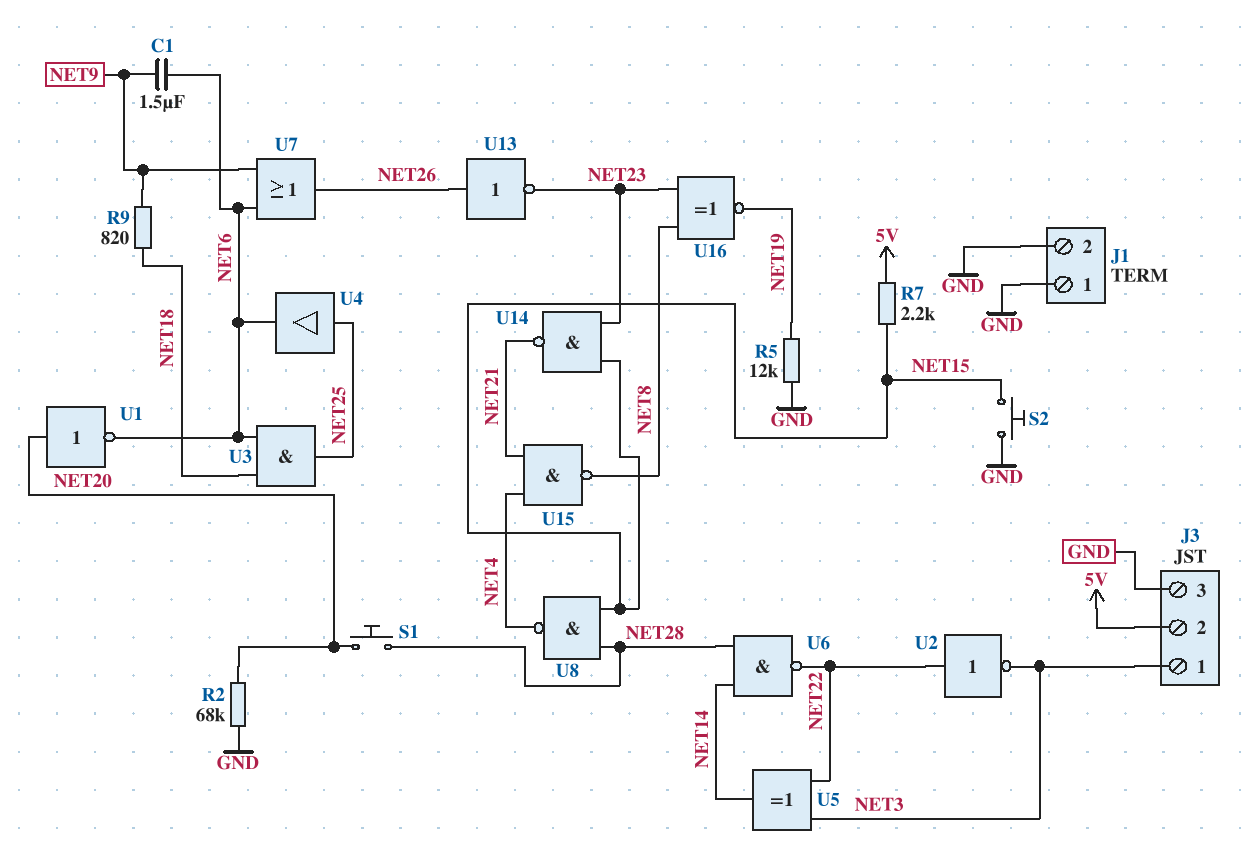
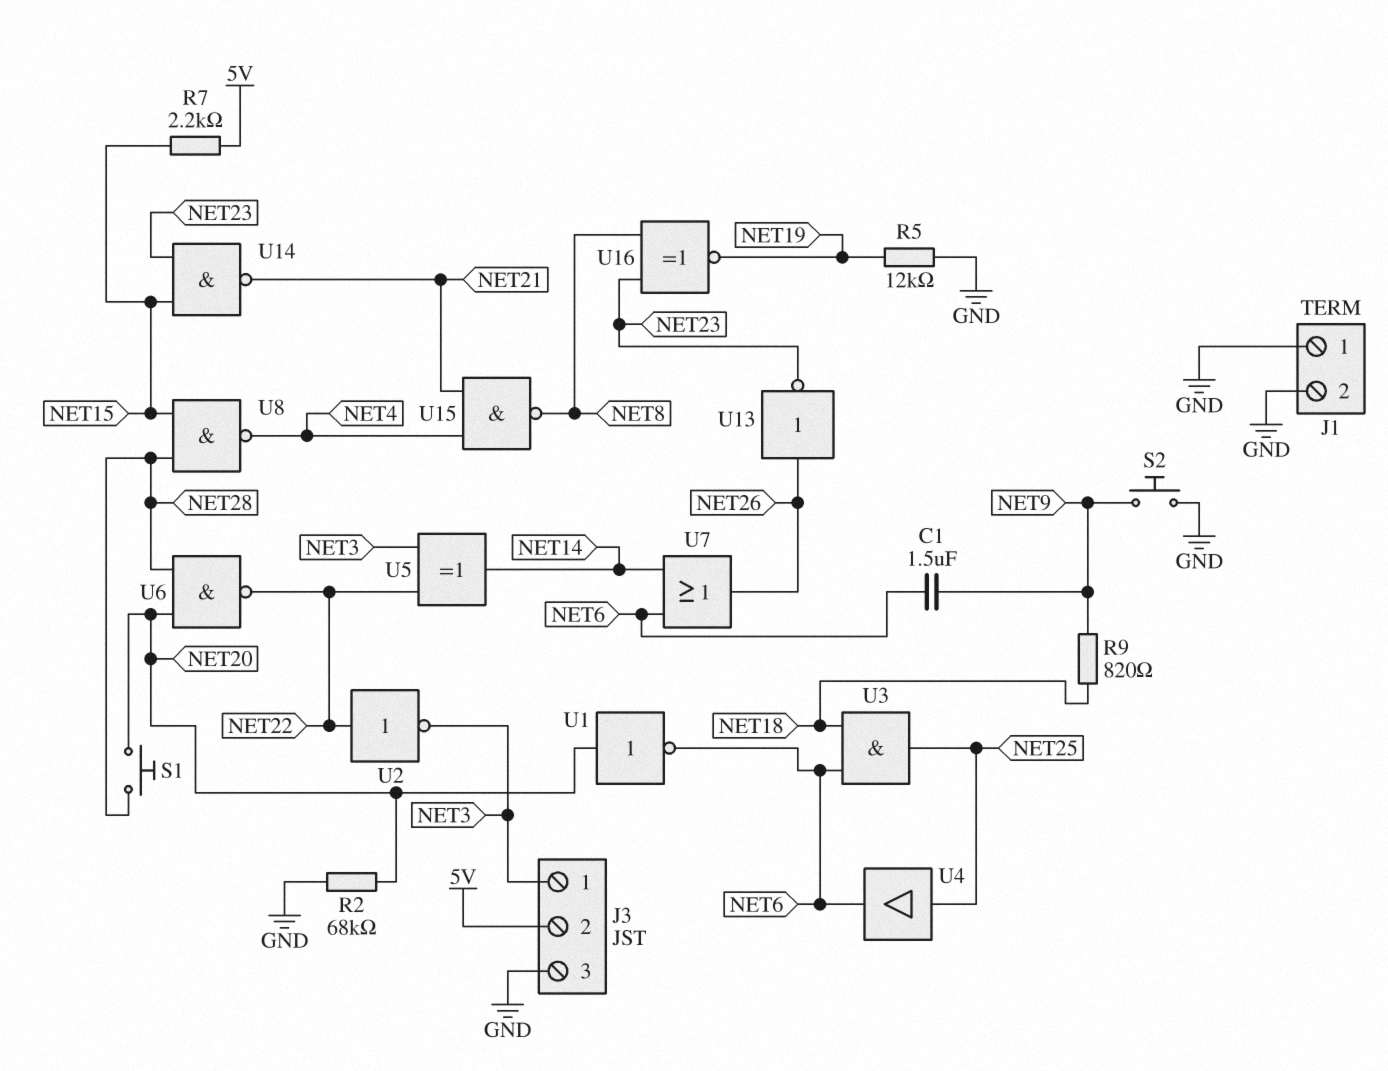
S2: button (GND, NET15) -> button (GND, NET9)
U6: NAND (in NET14, in NET28, out NET22) -> NAND (in NET20, in NET28, out NET22)
U7: OR (in NET6, in NET9, out NET26) -> OR (in NET6, in NET14, out NET26)

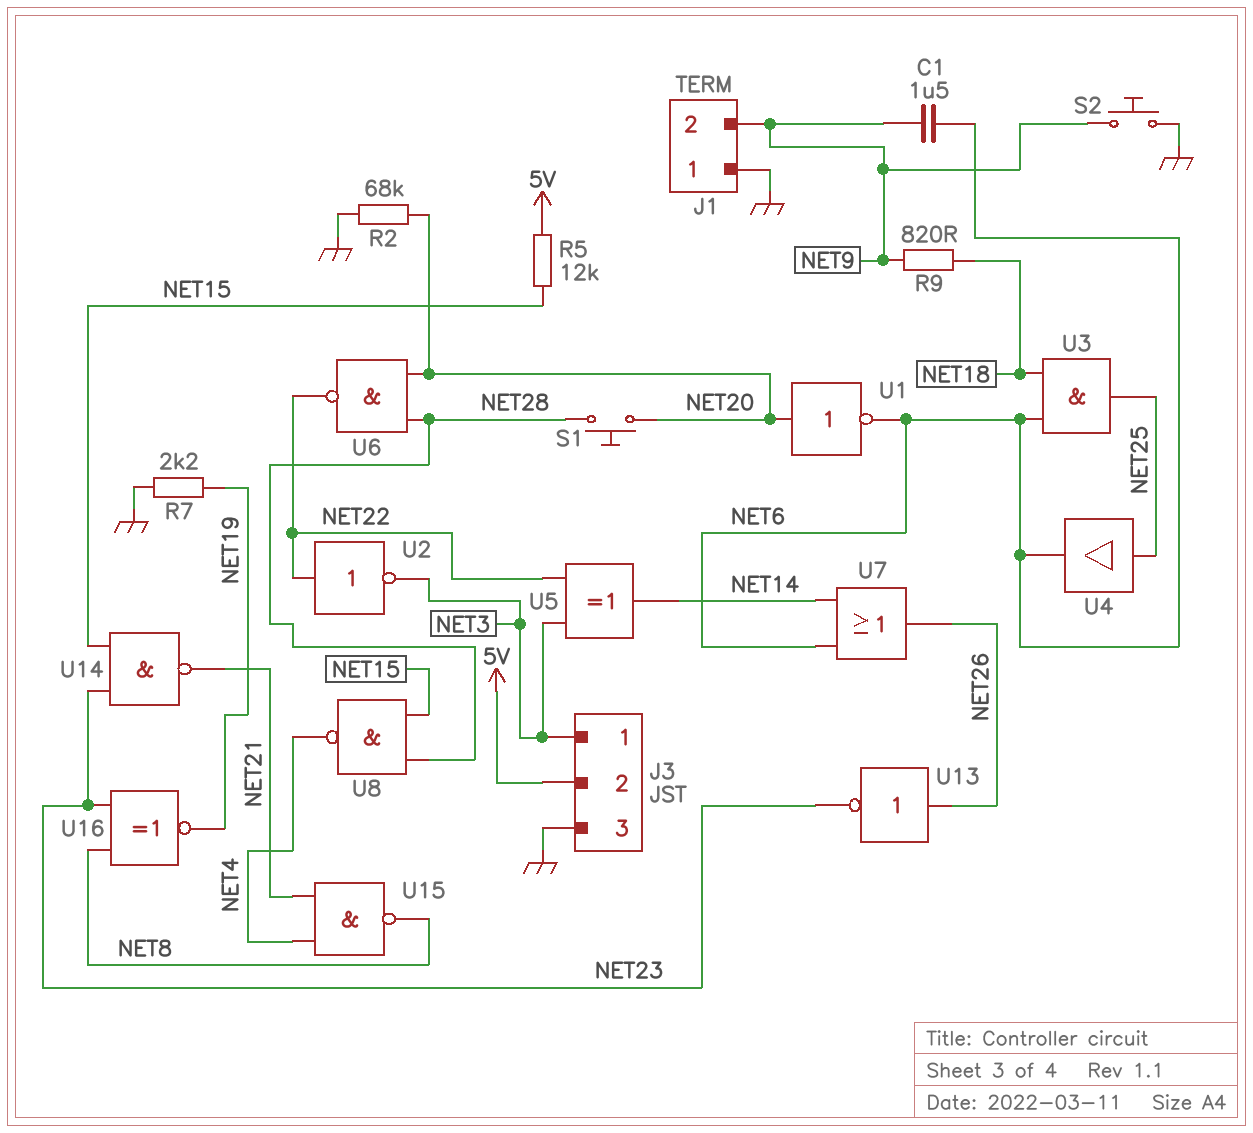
J1 pin 2: GND -> NET9
R5: 12k (GND, NET19) -> 12k (5V, NET15)
R7: 2.2k (5V, NET15) -> 2.2k (GND, NET19)

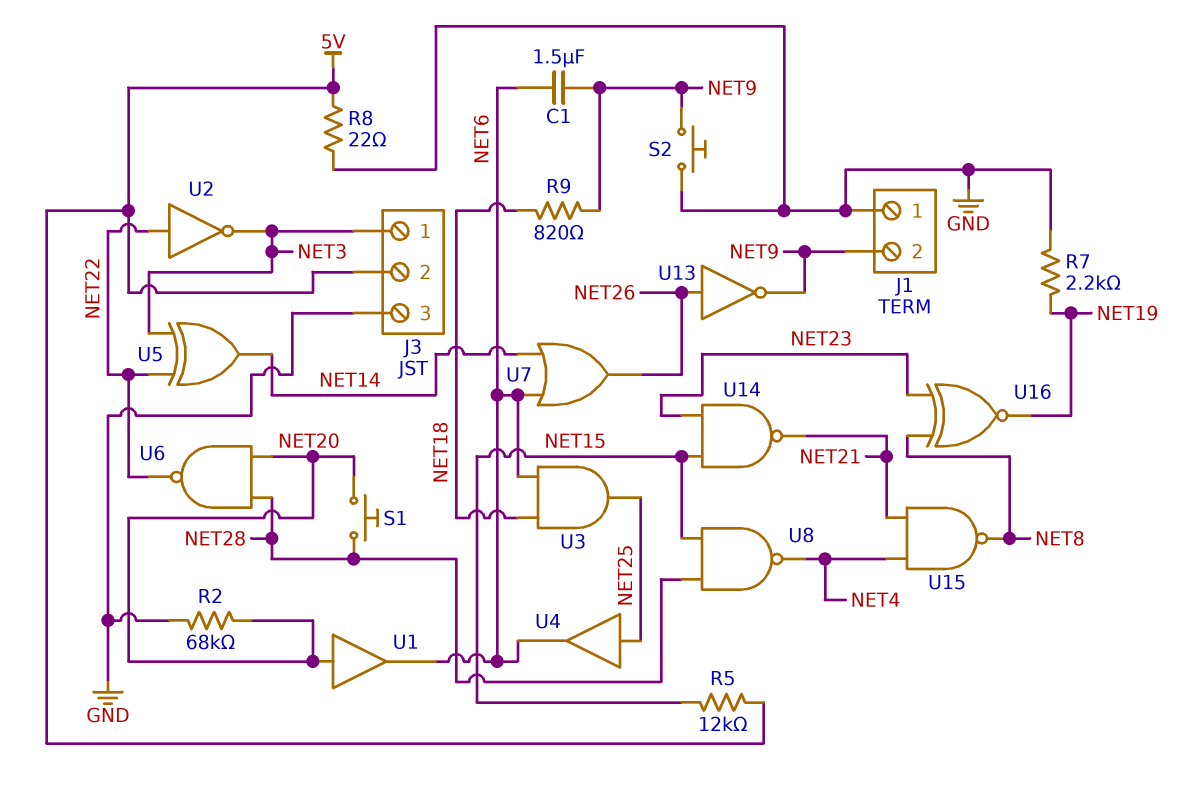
R8: none -> 22 (5V, GND)
U1: NOT (in NET20, out NET6) -> buffer (in NET20, out NET6)
U13: NOT (in NET26, out NET23) -> NOT (in NET26, out NET9)

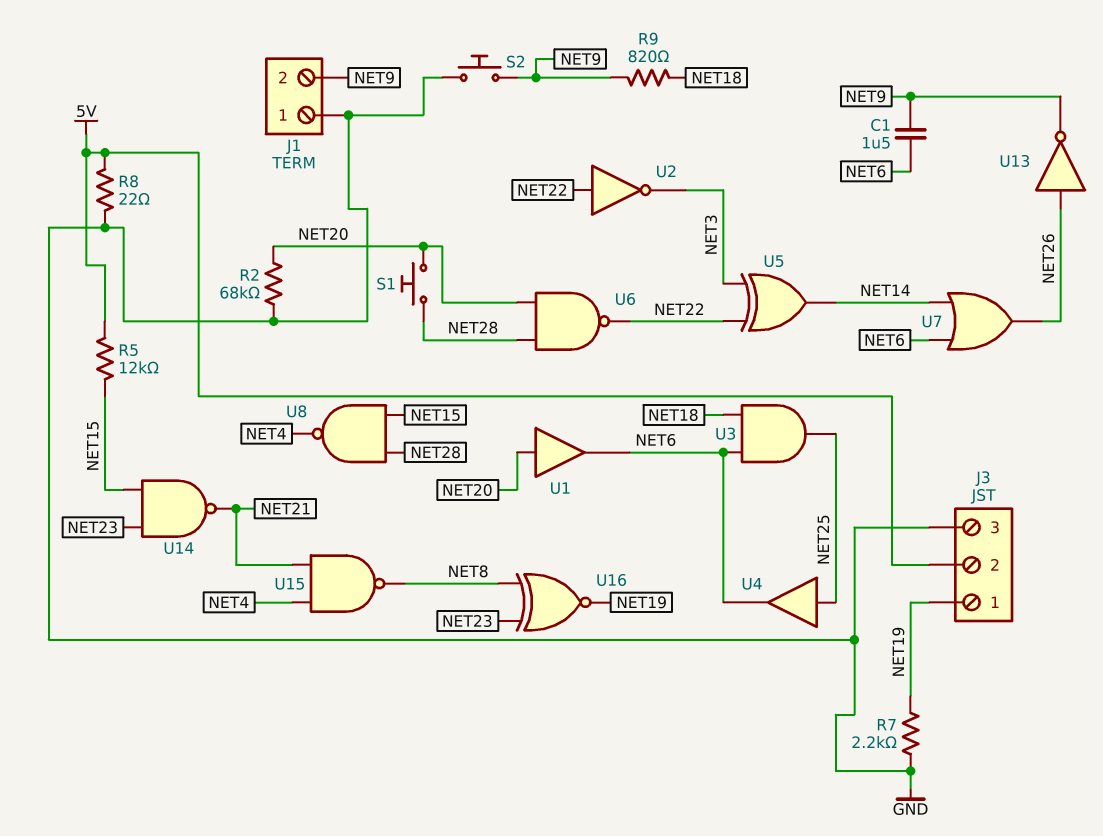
J3 pin 1: NET3 -> NET19

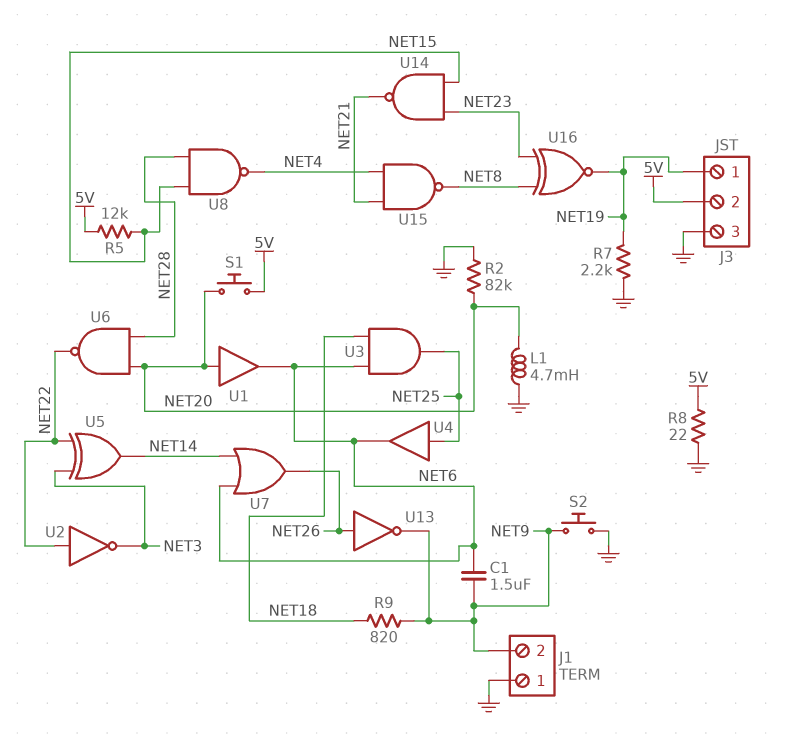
L1: none -> 4.7mH (GND, NET20)
R2: 68k (GND, NET20) -> 82k (GND, NET20)
S1: button (NET20, NET28) -> button (5V, NET20)

